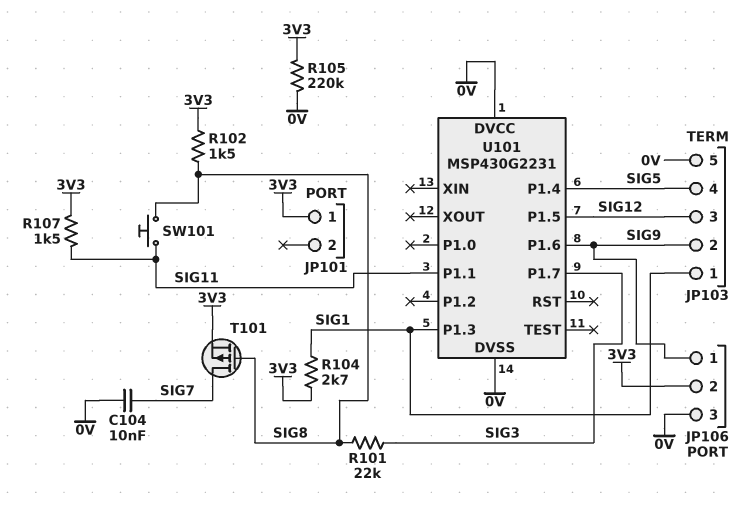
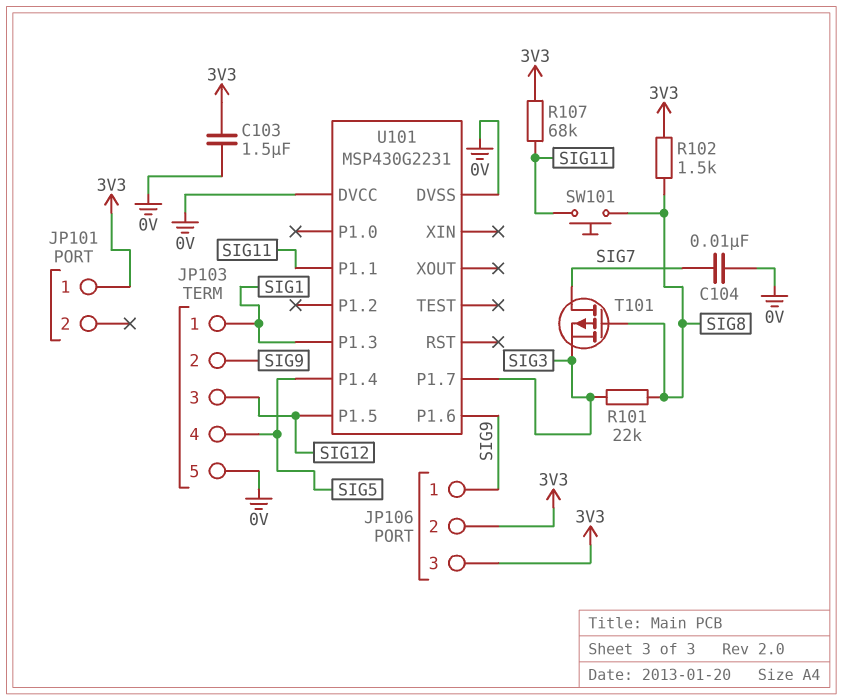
C103: none -> 1.5uF (0V, 3V3)
JP106 pin 3: 0V -> 3V3
R104: 2.7k (3V3, SIG1) -> none
R105: 220k (0V, 3V3) -> none
R107: 1.5k (3V3, SIG11) -> 68k (3V3, SIG11)
T101: PMOS (G SIG8, D SIG7, S 3V3) -> PMOS (G SIG8, D SIG7, S SIG3)

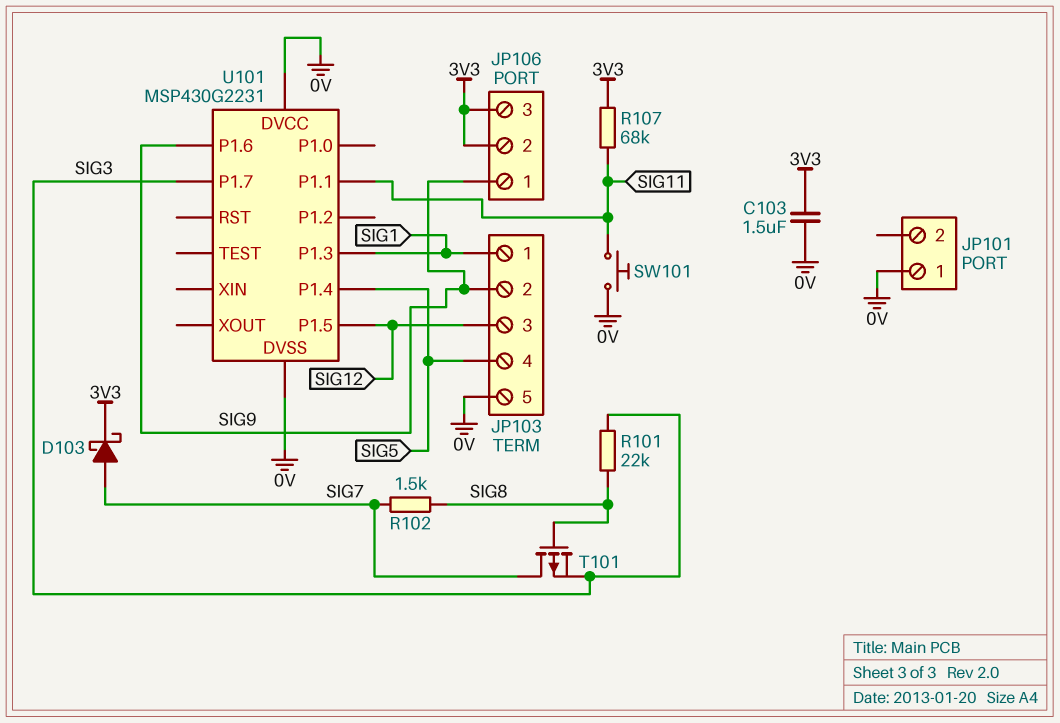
C104: 10nF (0V, SIG7) -> none
D103: none -> schottky (A SIG7, K 3V3)
JP101 pin 1: 3V3 -> 0V
R102: 1.5k (3V3, SIG8) -> 1.5k (SIG7, SIG8)
SW101: button (SIG8, SIG11) -> button (0V, SIG11)

